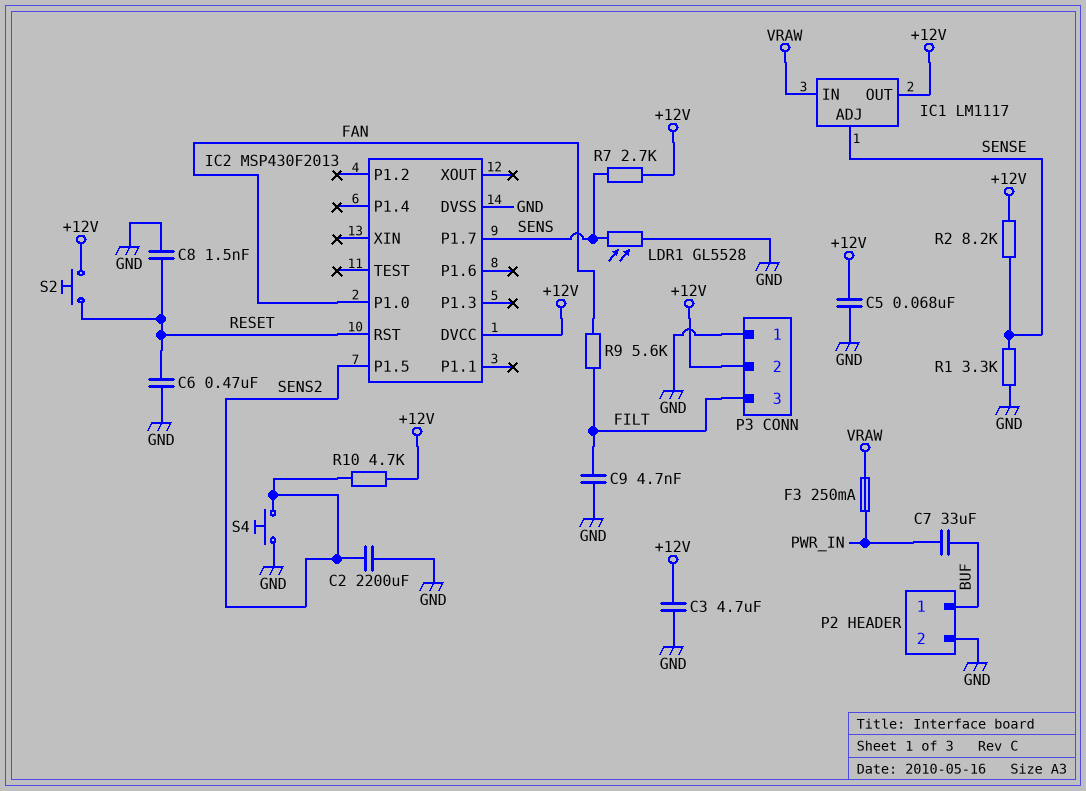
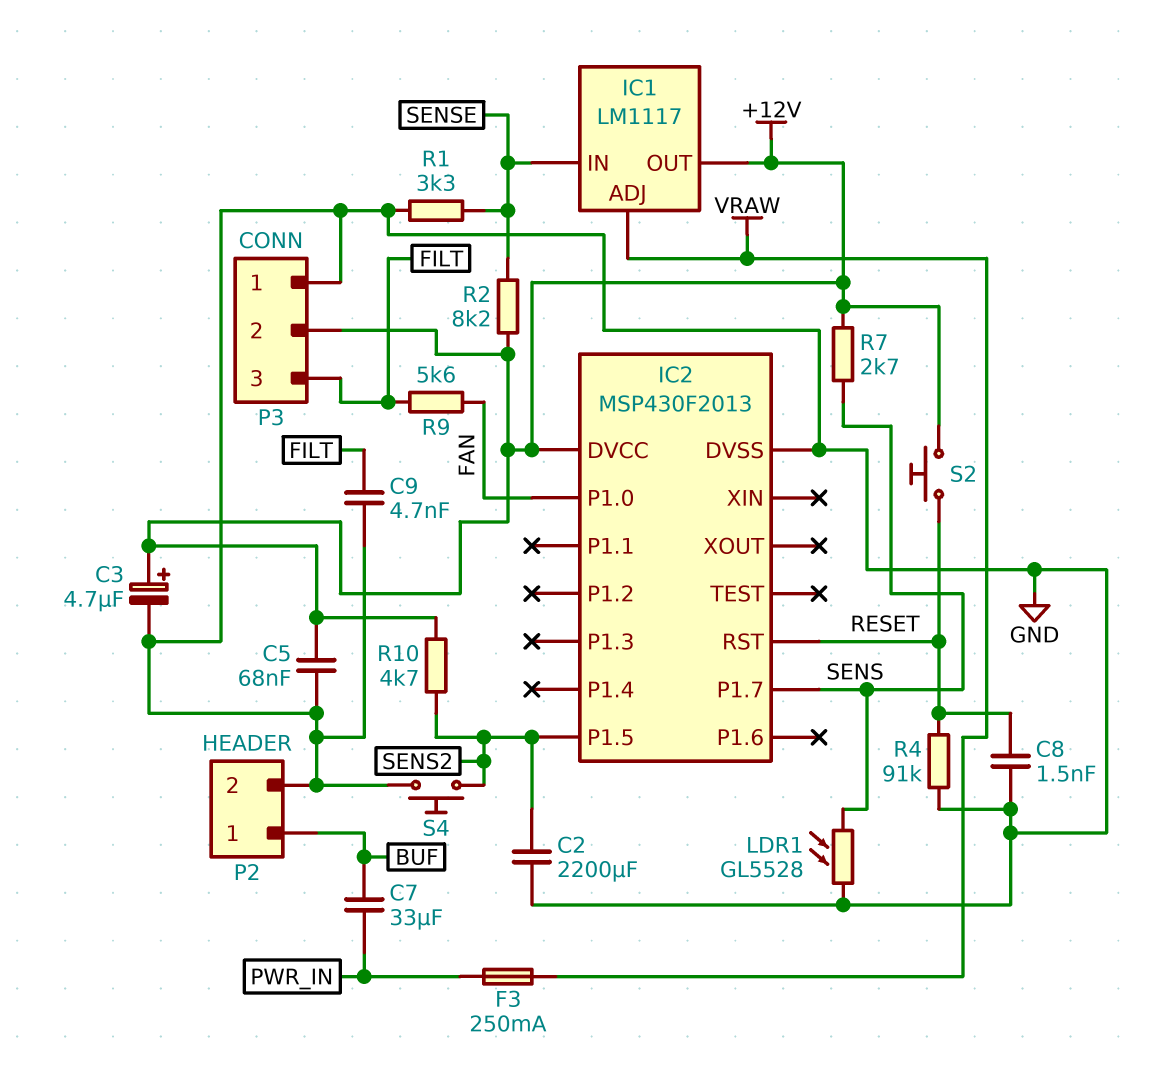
C3: 4.7uF (+12V, GND) -> 4.7uF (plus +12V, minus GND)
C6: 470nF (GND, RESET) -> none
IC1 pin ADJ: SENSE -> VRAW
IC1 pin IN: VRAW -> SENSE
R4: none -> 91k (GND, RESET)

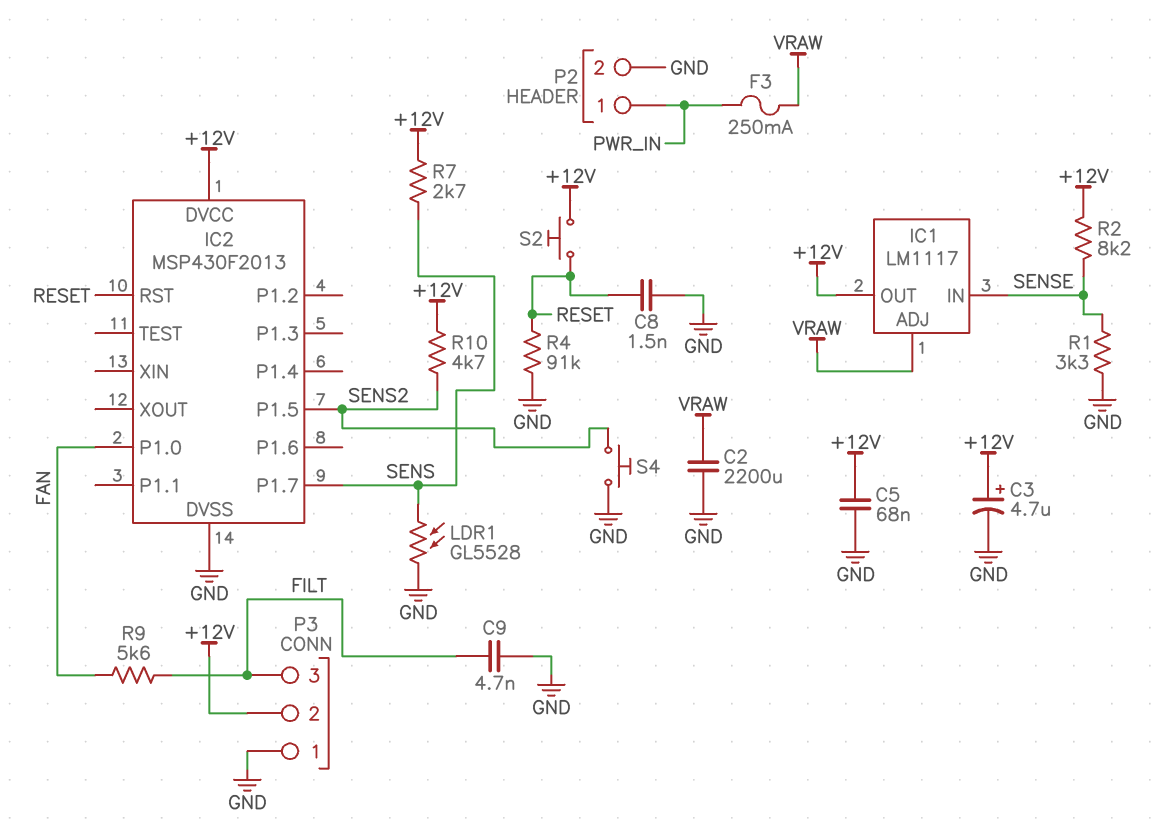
C2: 2200uF (GND, SENS2) -> 2200uF (GND, VRAW)
C7: 33uF (BUF, PWR_IN) -> none
P2 pin 1: BUF -> PWR_IN

